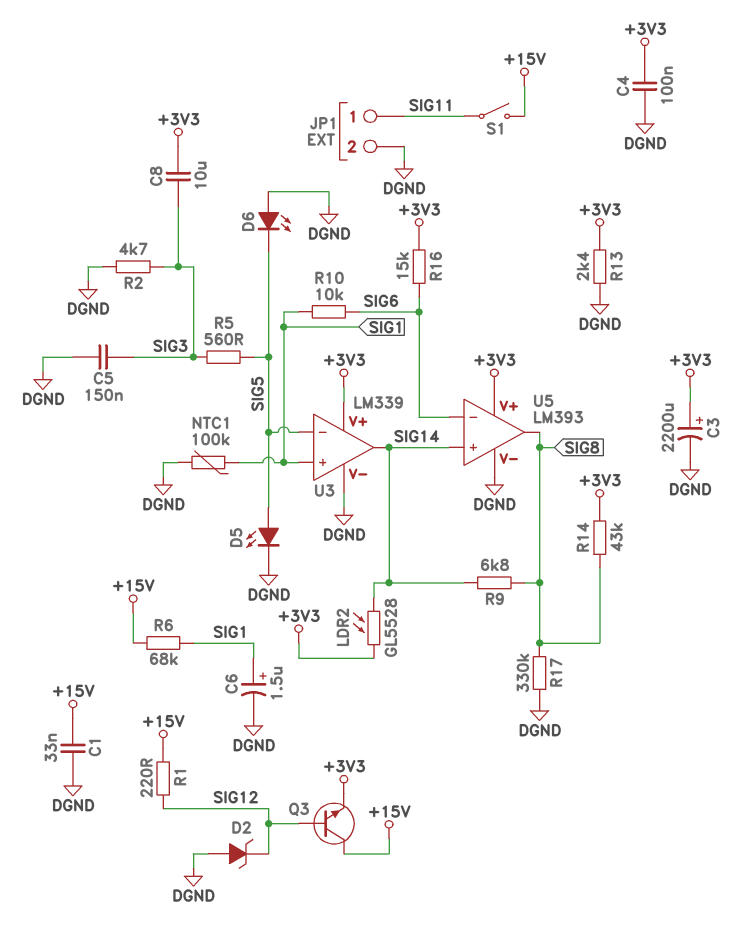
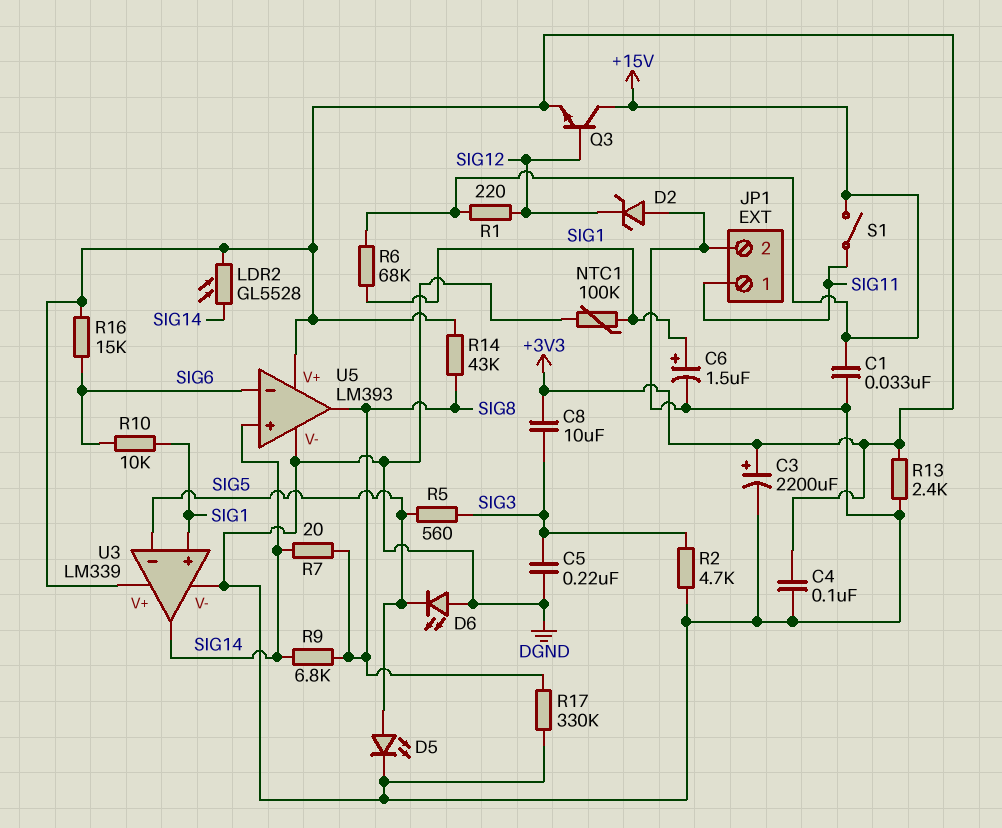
C5: 150nF (DGND, SIG3) -> 220nF (DGND, SIG3)
R7: none -> 20 (SIG8, SIG14)

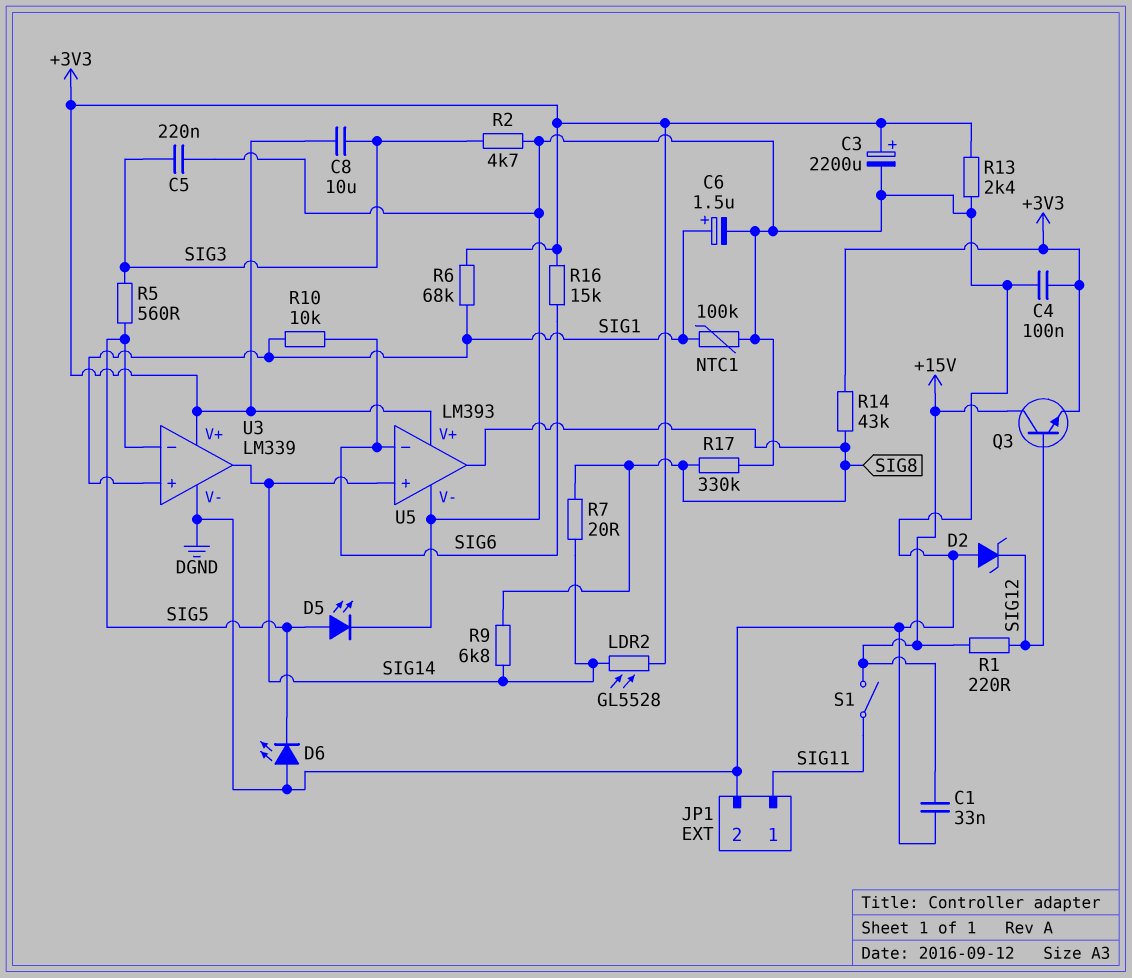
R6: 68k (+15V, SIG1) -> 68k (+3V3, SIG1)

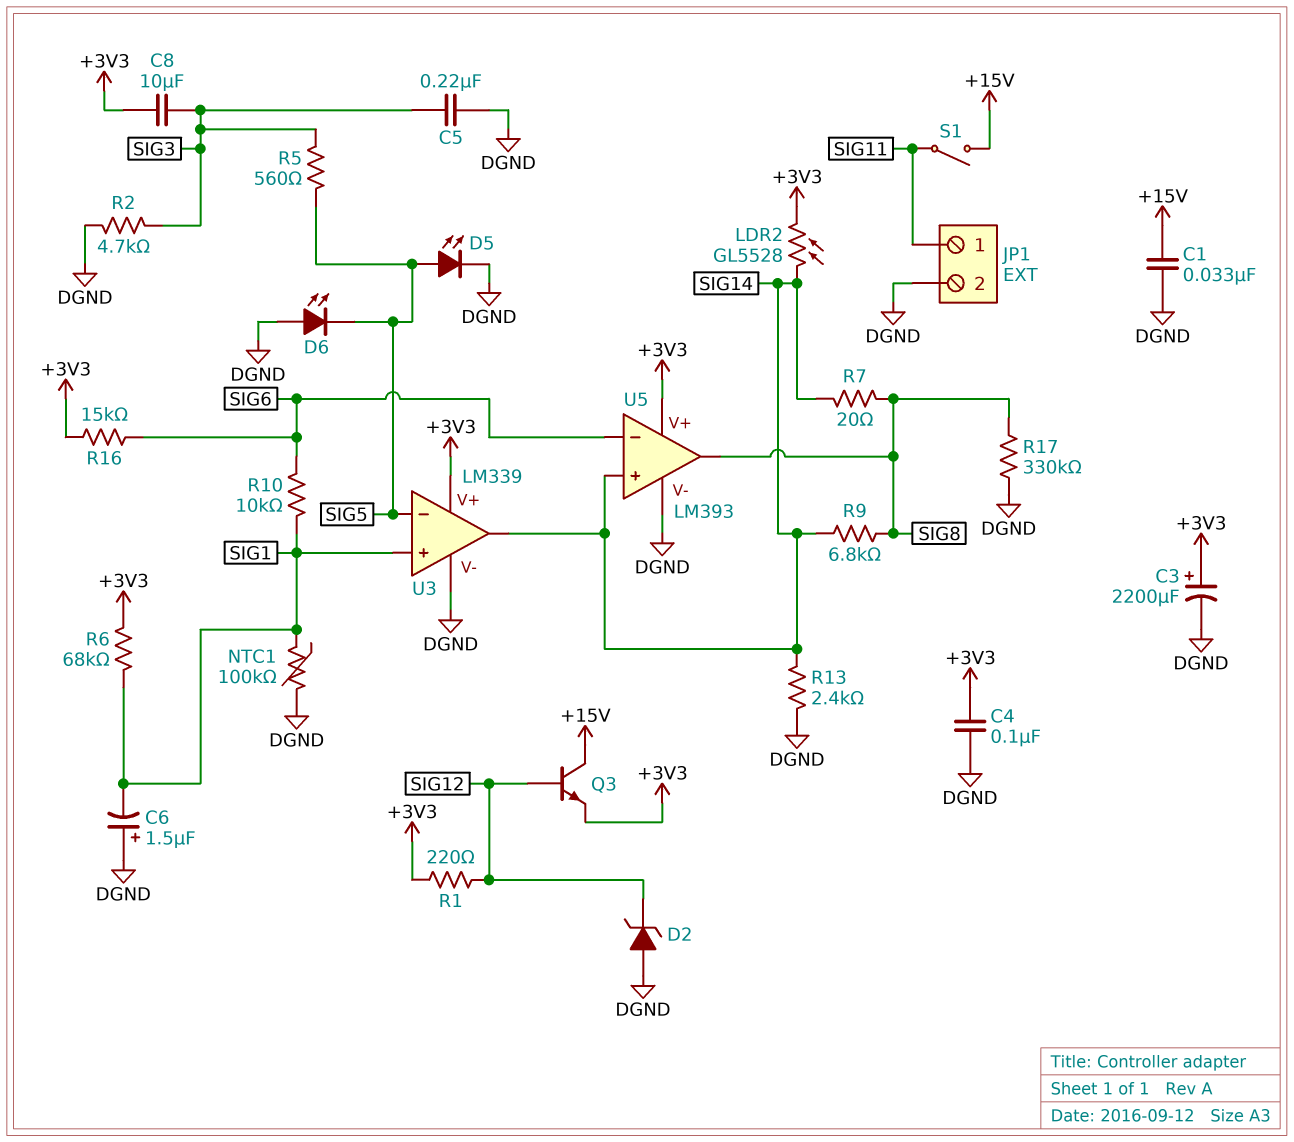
C6: 1.5uF (plus SIG1, minus DGND) -> 1.5uF (plus DGND, minus SIG1)
R1: 220 (+15V, SIG12) -> 220 (+3V3, SIG12)
R13: 2.4k (+3V3, DGND) -> 2.4k (DGND, SIG14)
R14: 43k (+3V3, SIG8) -> none

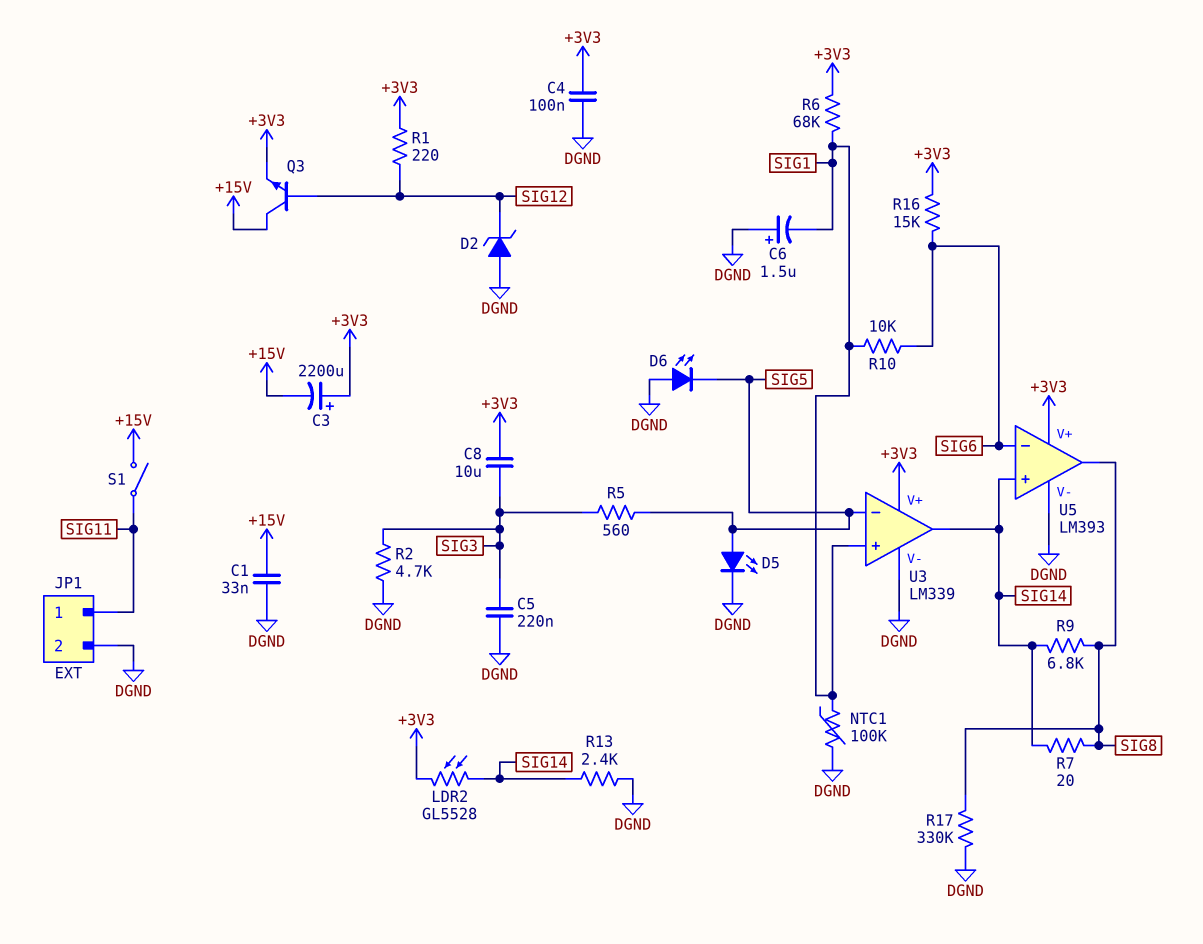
C3: 2200uF (plus +3V3, minus DGND) -> 2200uF (plus +3V3, minus +15V)

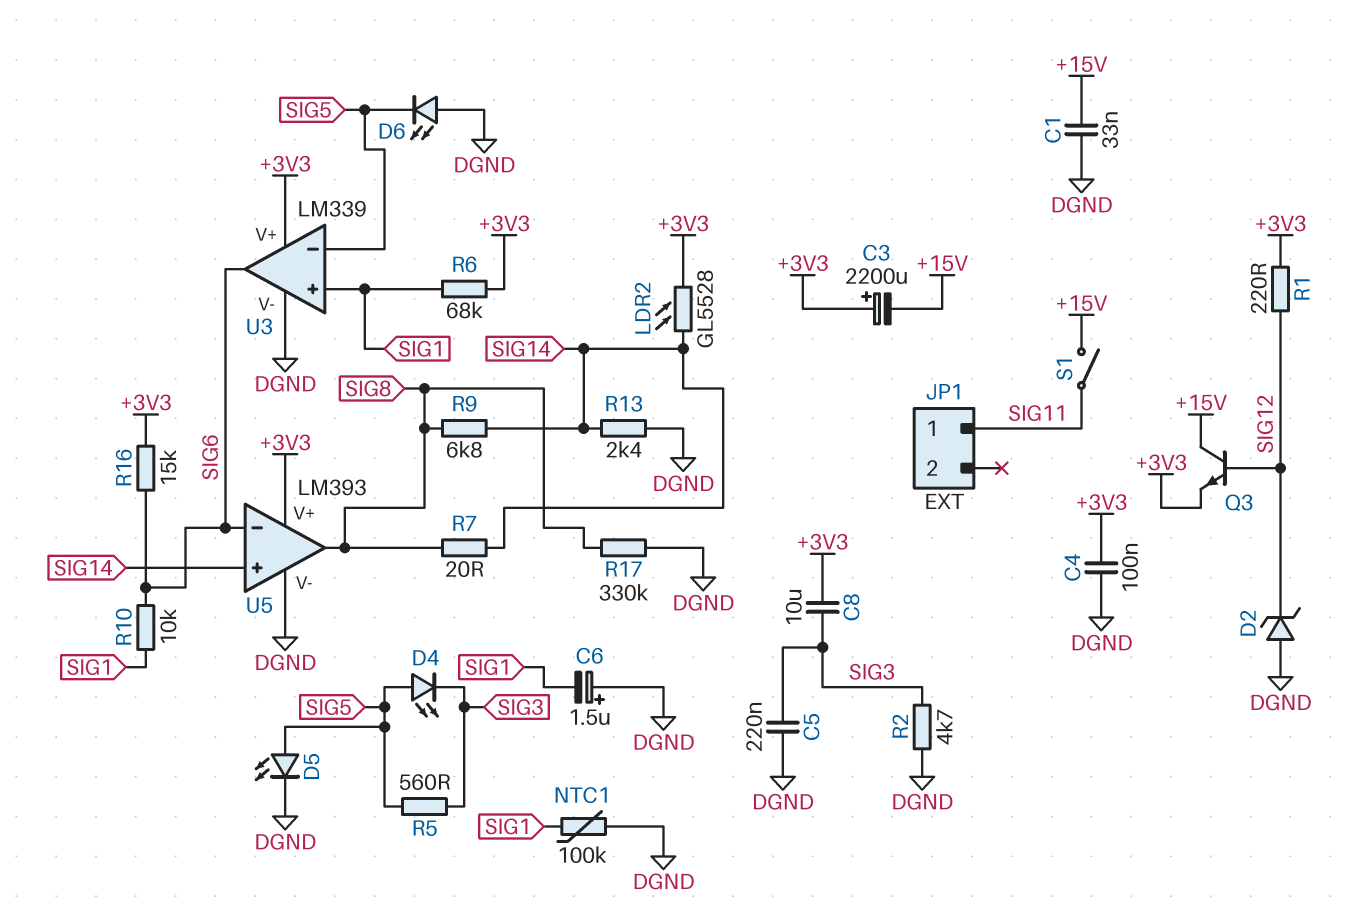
D4: none -> LED (A SIG5, K SIG3)
JP1 pin 2: DGND -> none
U3 pin out: SIG14 -> SIG6

